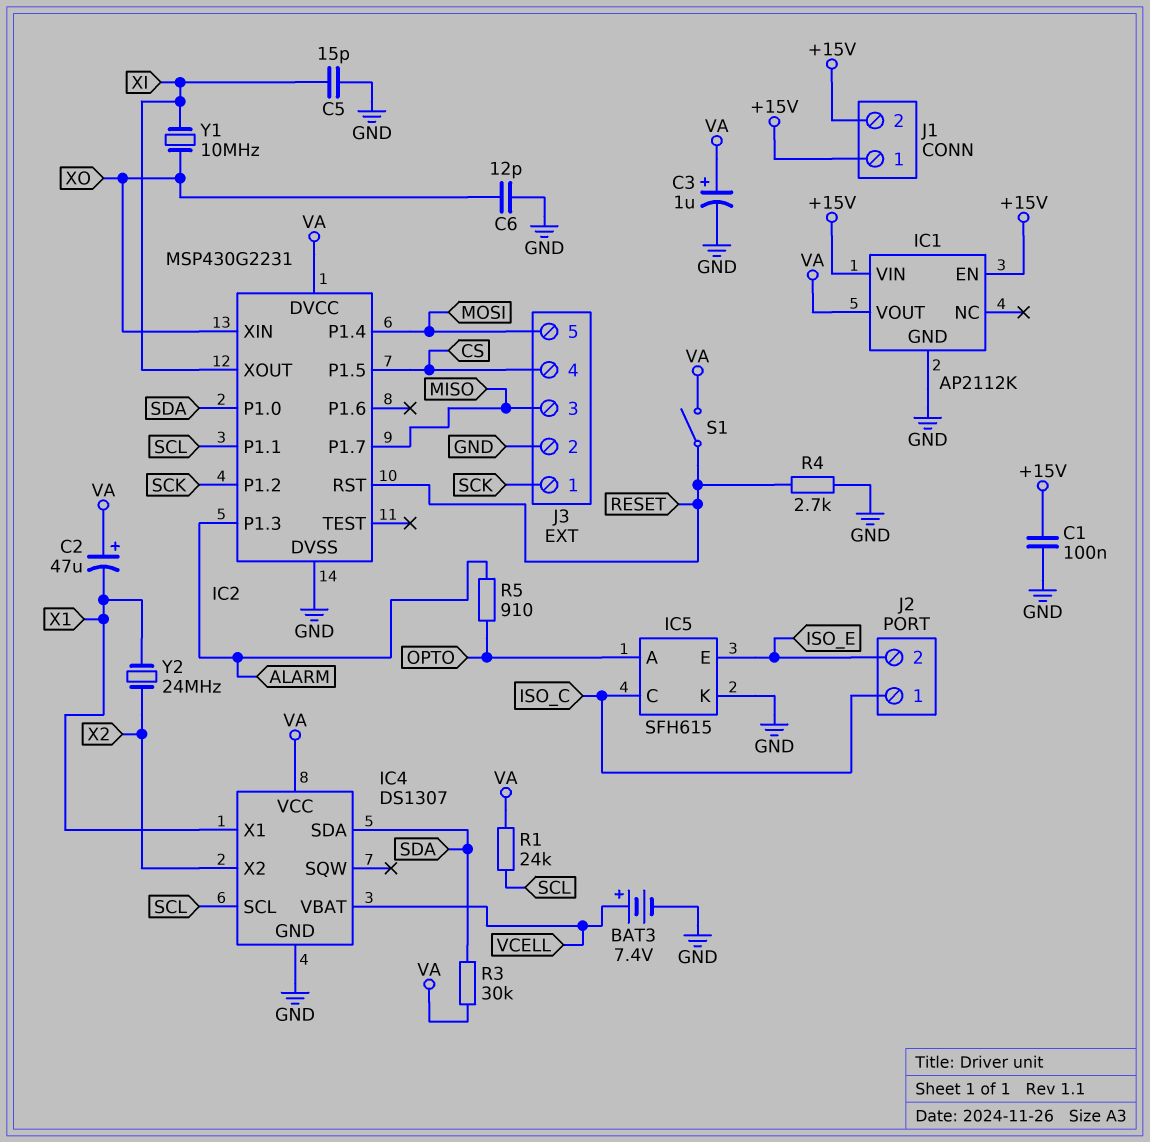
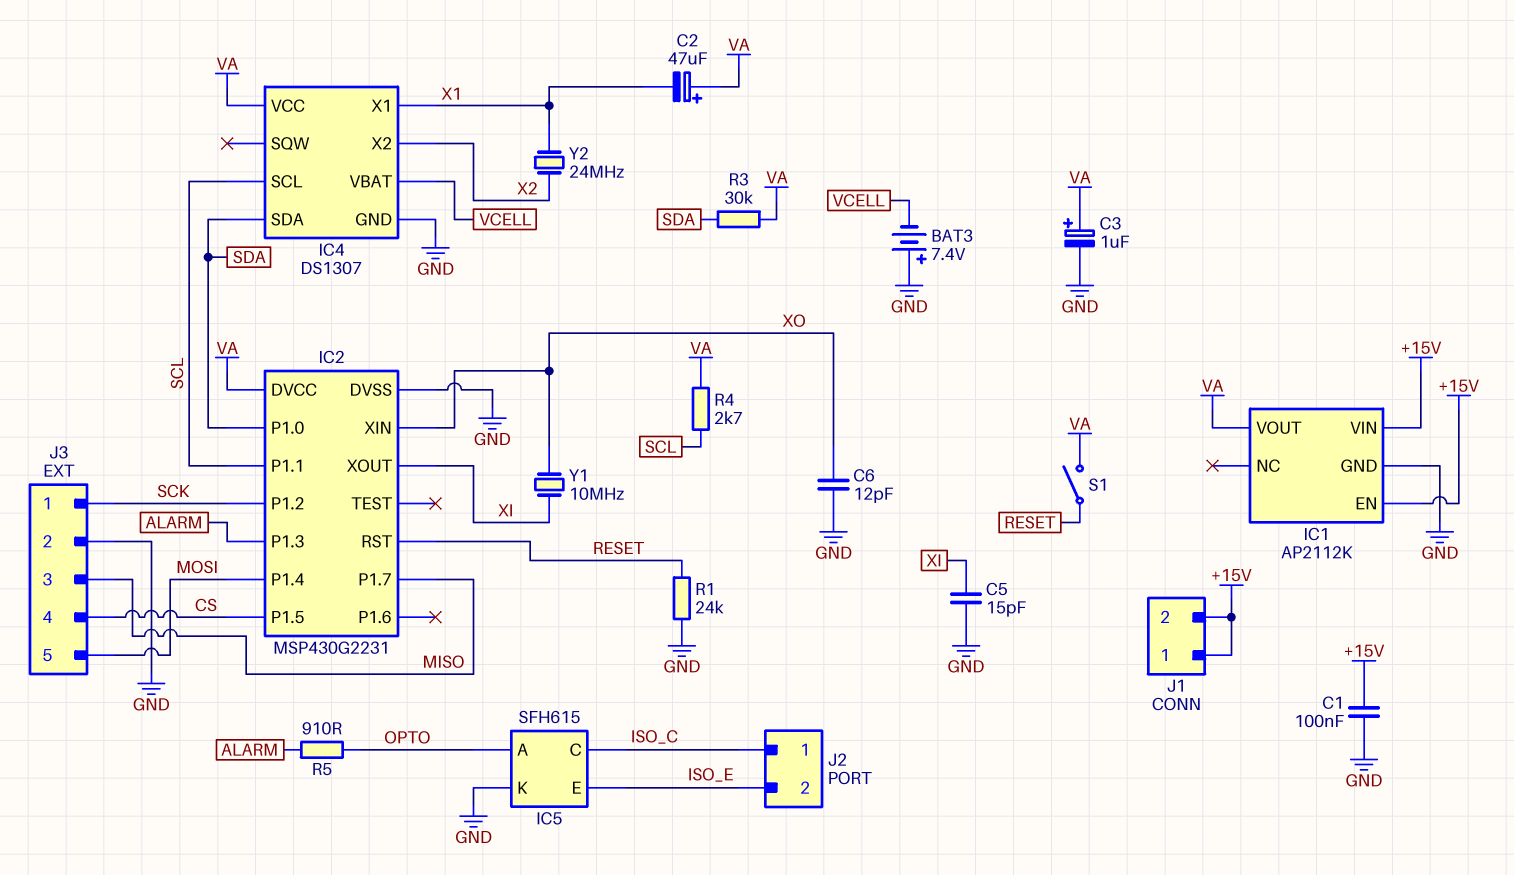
BAT3: 7.4V (plus VCELL, minus GND) -> 7.4V (plus GND, minus VCELL)
R1: 24k (SCL, VA) -> 24k (GND, RESET)
R4: 2.7k (GND, RESET) -> 2.7k (SCL, VA)

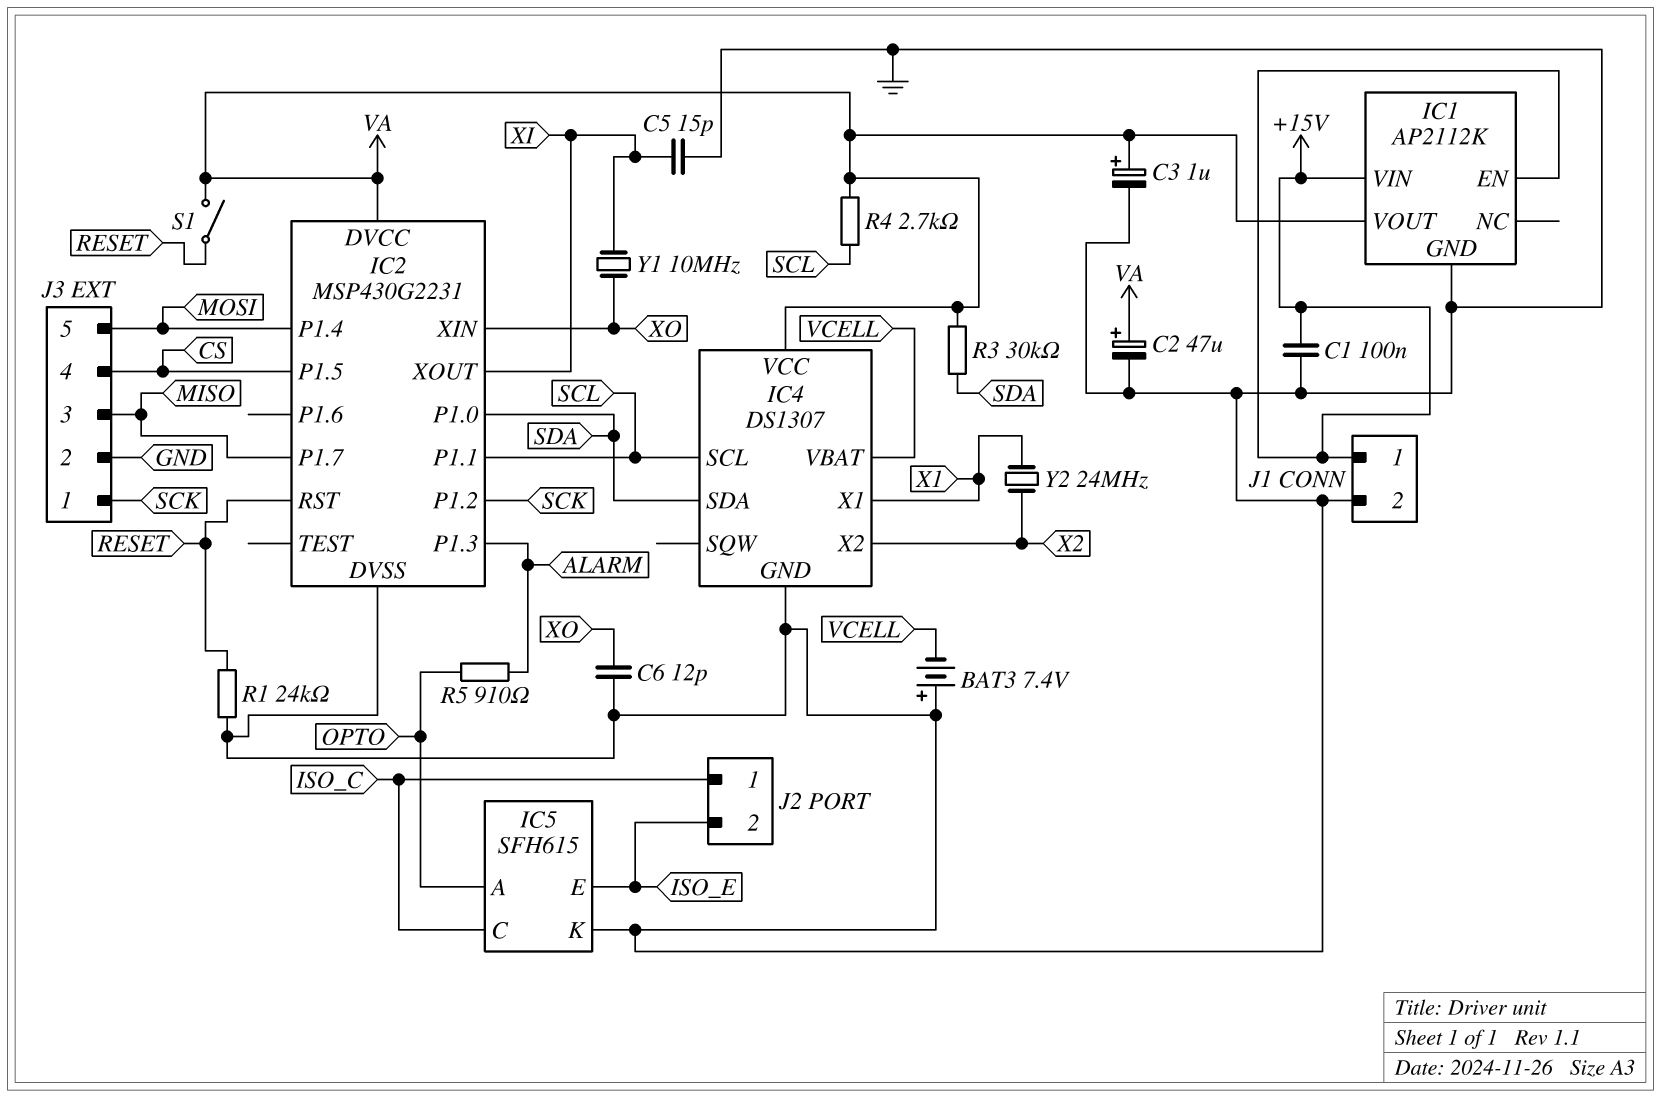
C2: 47uF (plus VA, minus X1) -> 47uF (plus VA, minus GND)
J1 pin 2: +15V -> GND

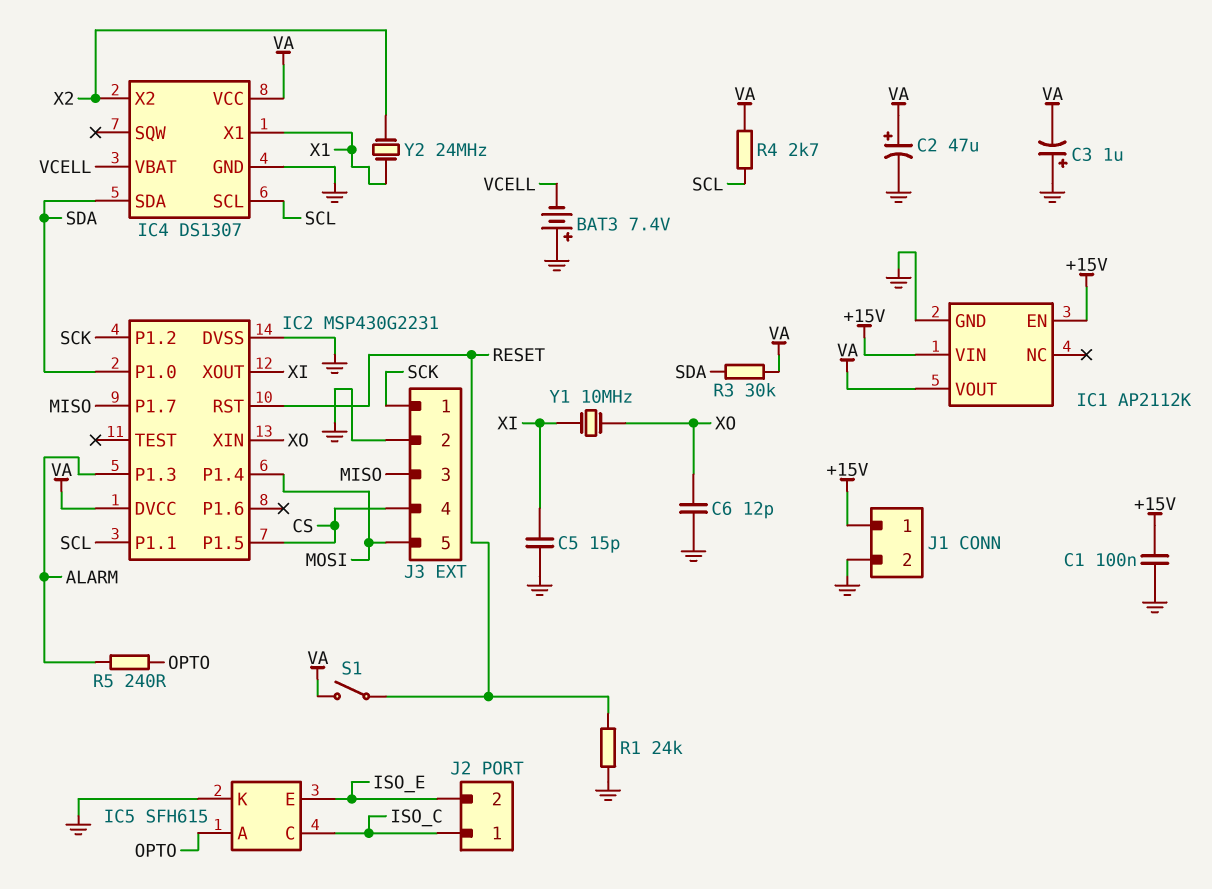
C3: 1uF (plus VA, minus GND) -> 1uF (plus GND, minus VA)
R5: 910 (ALARM, OPTO) -> 240 (ALARM, OPTO)

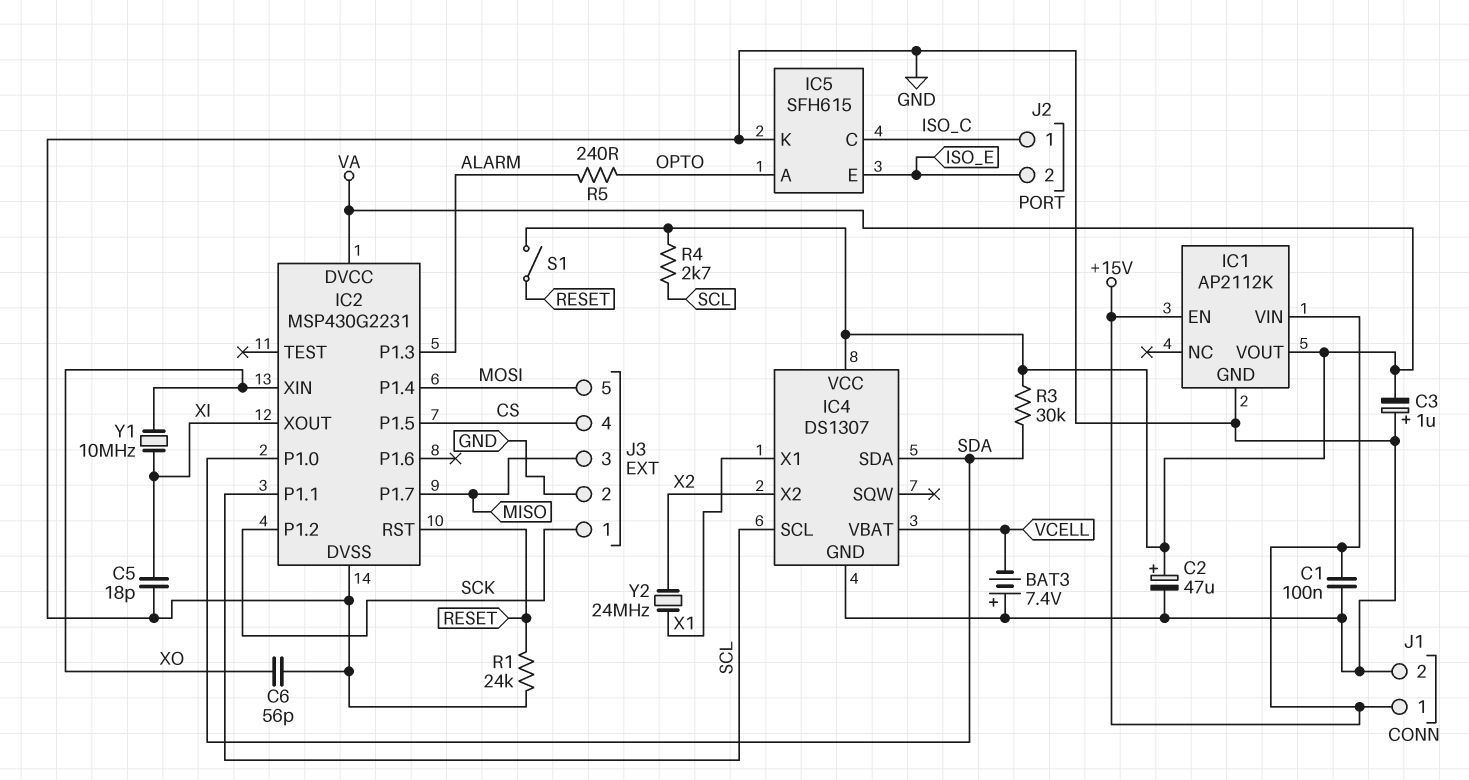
C5: 15pF (GND, XI) -> 18pF (GND, XI)
C6: 12pF (GND, XO) -> 56pF (GND, XO)

